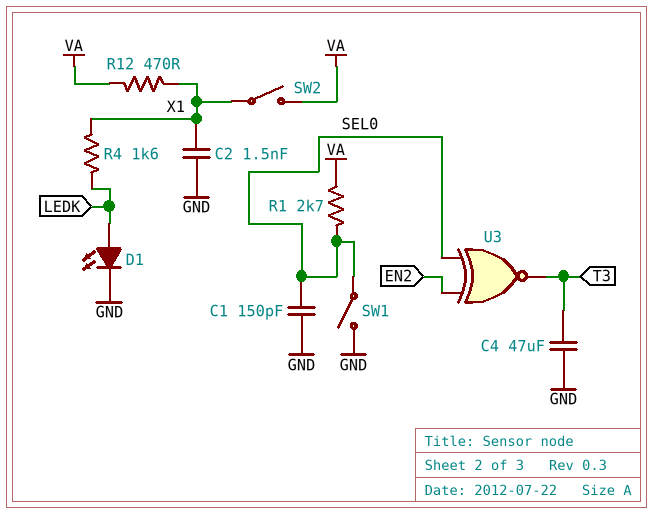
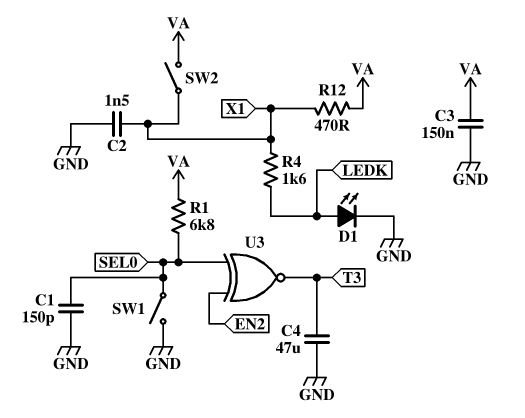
C3: none -> 150nF (GND, VA)
R1: 2.7k (SEL0, VA) -> 6.8k (SEL0, VA)

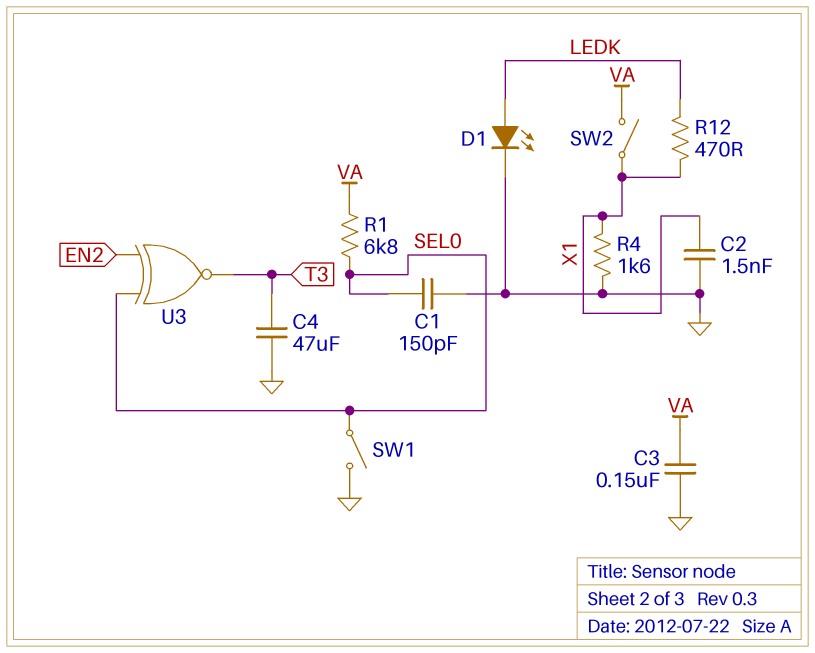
R4: 1.6k (LEDK, X1) -> 1.6k (GND, X1)
R12: 470 (VA, X1) -> 470 (LEDK, X1)

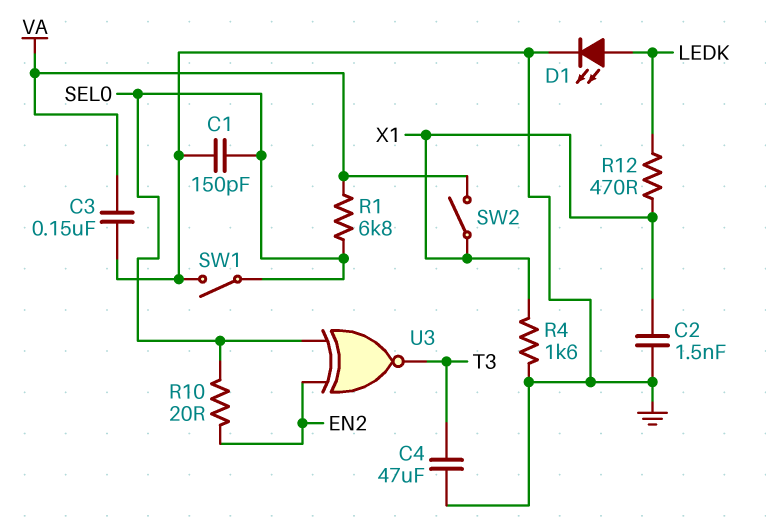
R10: none -> 20 (EN2, SEL0)

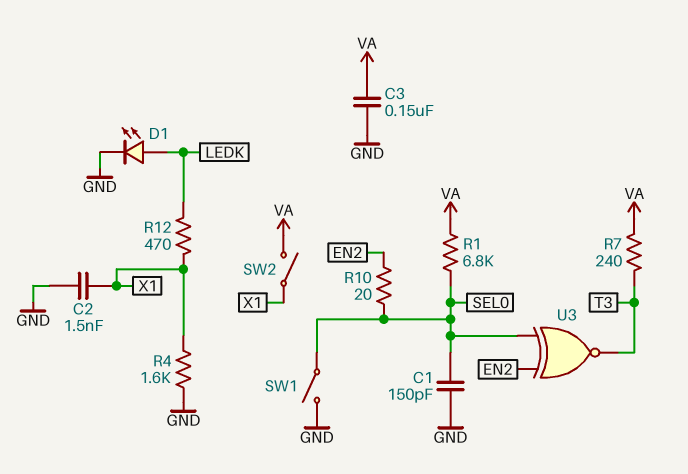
C4: 47uF (GND, T3) -> none
R7: none -> 240 (T3, VA)

